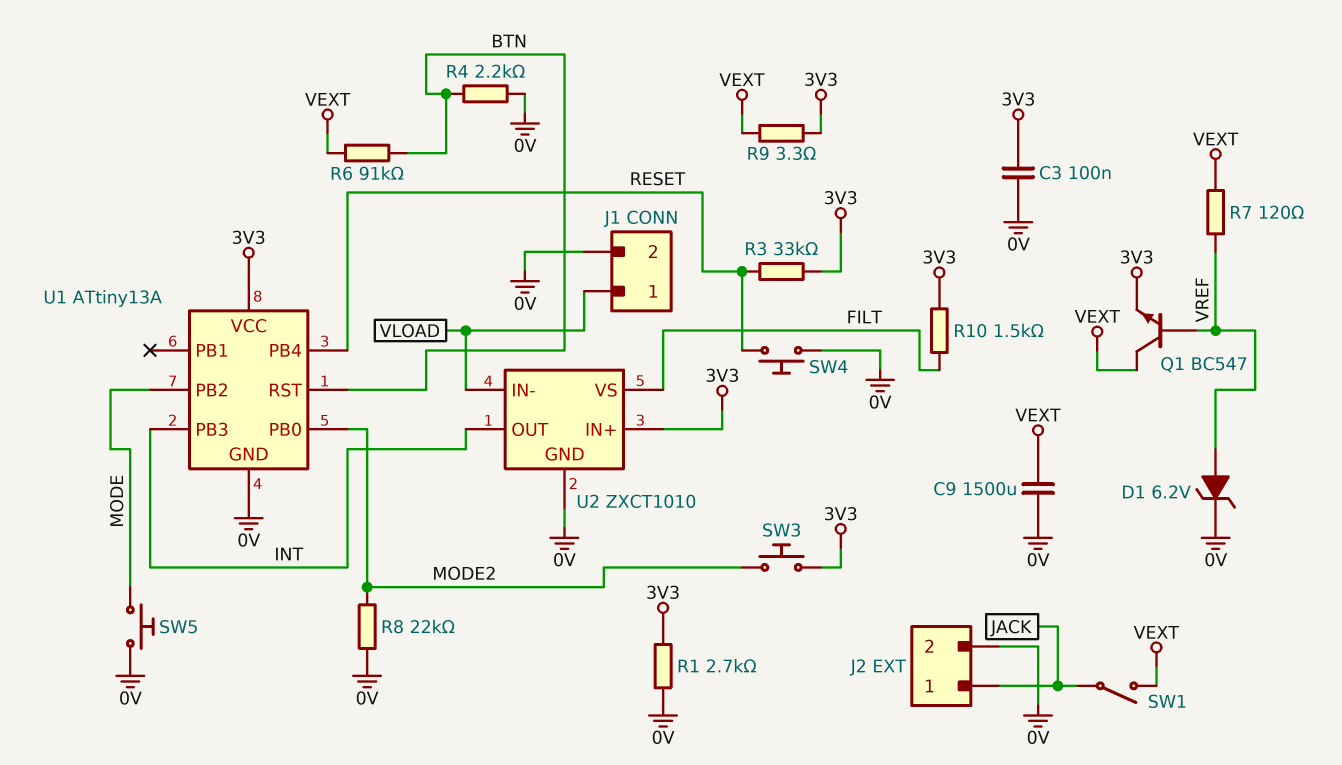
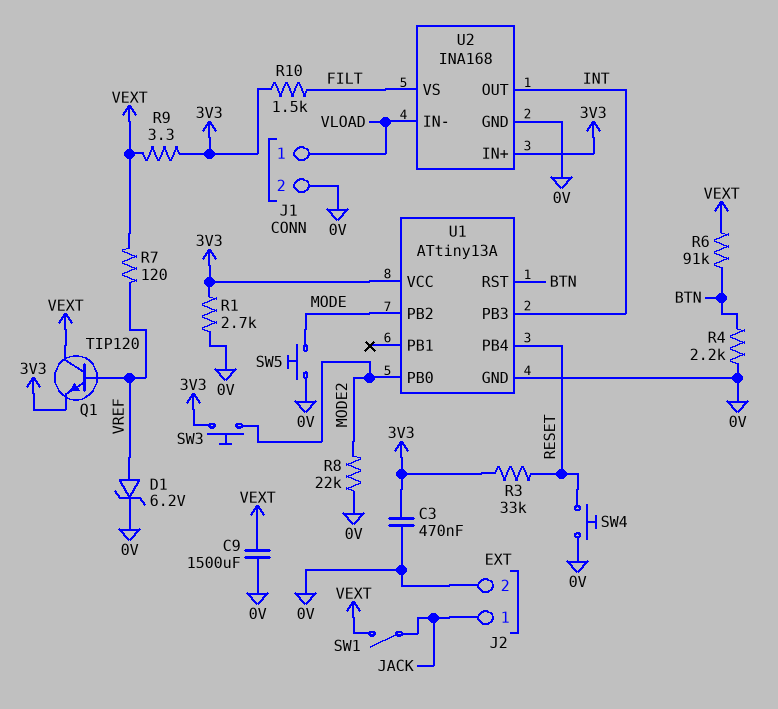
C3: 100nF (0V, 3V3) -> 470nF (0V, 3V3)
Q1: NPN BC547 (B VREF, C VEXT, E 3V3) -> NPN TIP120 (B VREF, C VEXT, E 3V3)
U2: ZXCT1010 -> INA168

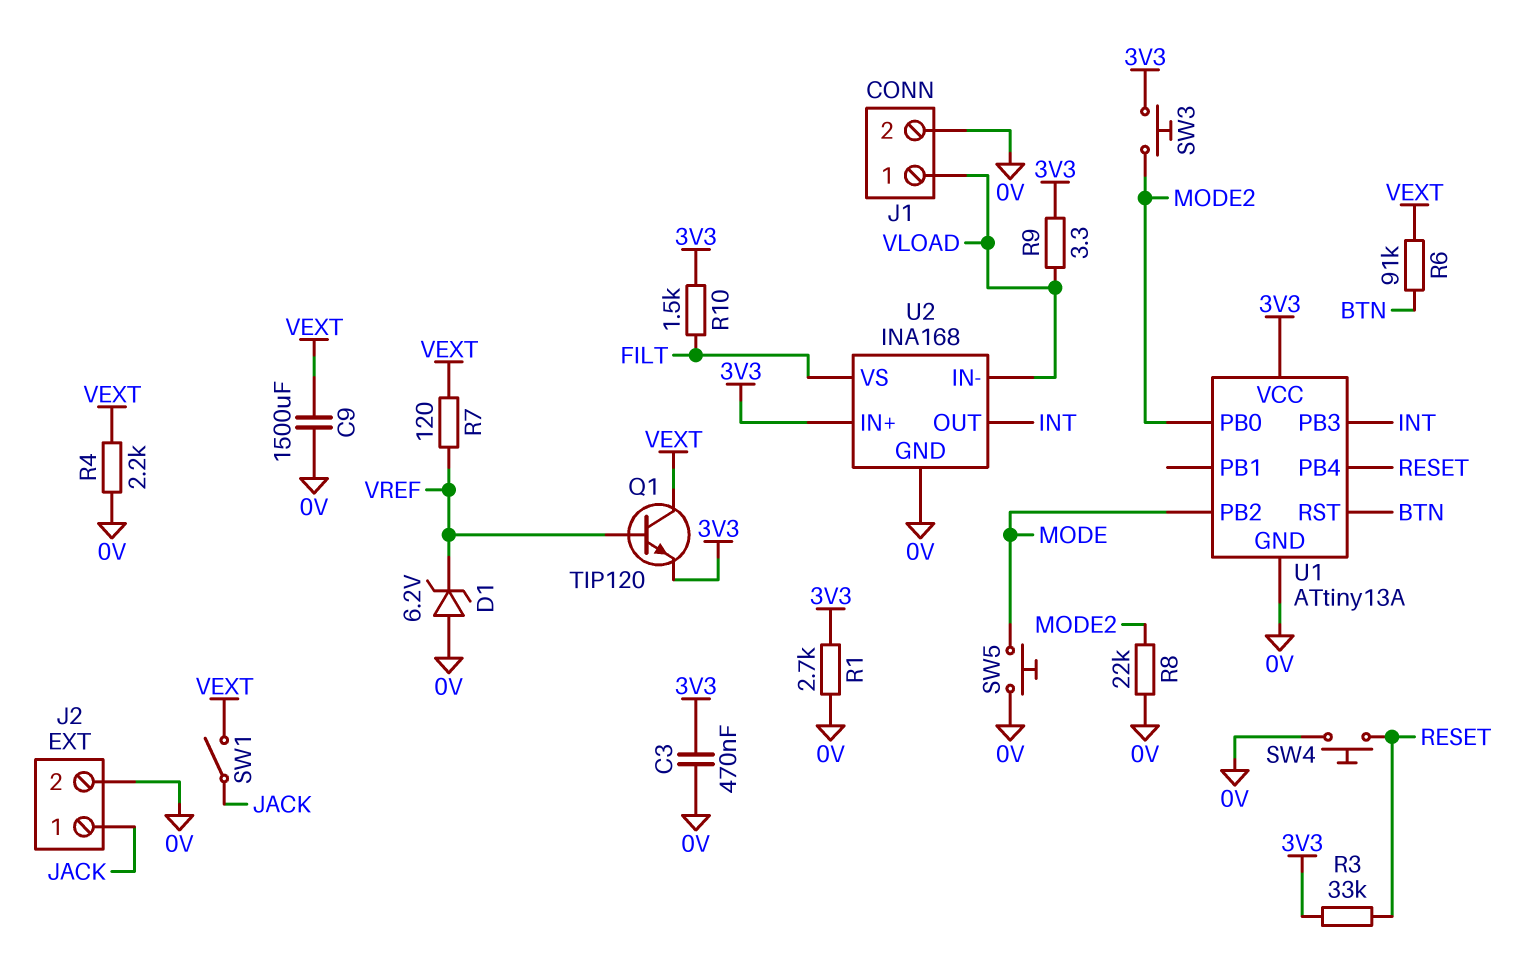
D1: zener 6.2V (A VREF, K 0V) -> zener 6.2V (A 0V, K VREF)
R4: 2.2k (0V, BTN) -> 2.2k (0V, VEXT)
R9: 3.3 (3V3, VEXT) -> 3.3 (3V3, VLOAD)

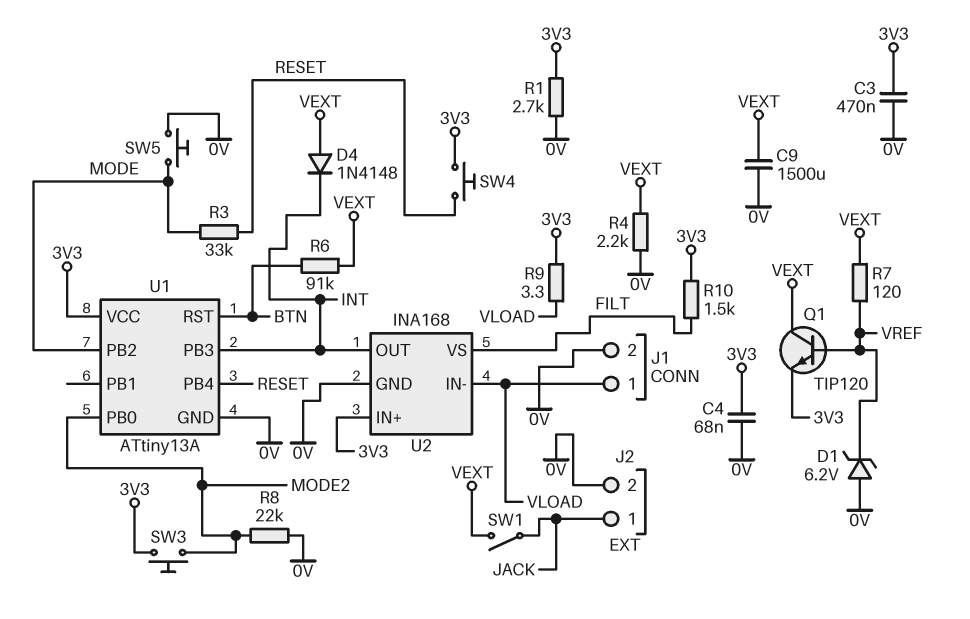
C4: none -> 68nF (0V, 3V3)
D4: none -> diode 1N4148 (A VEXT, K INT)
R3: 33k (3V3, RESET) -> 33k (MODE, RESET)
SW4: button (0V, RESET) -> button (3V3, RESET)

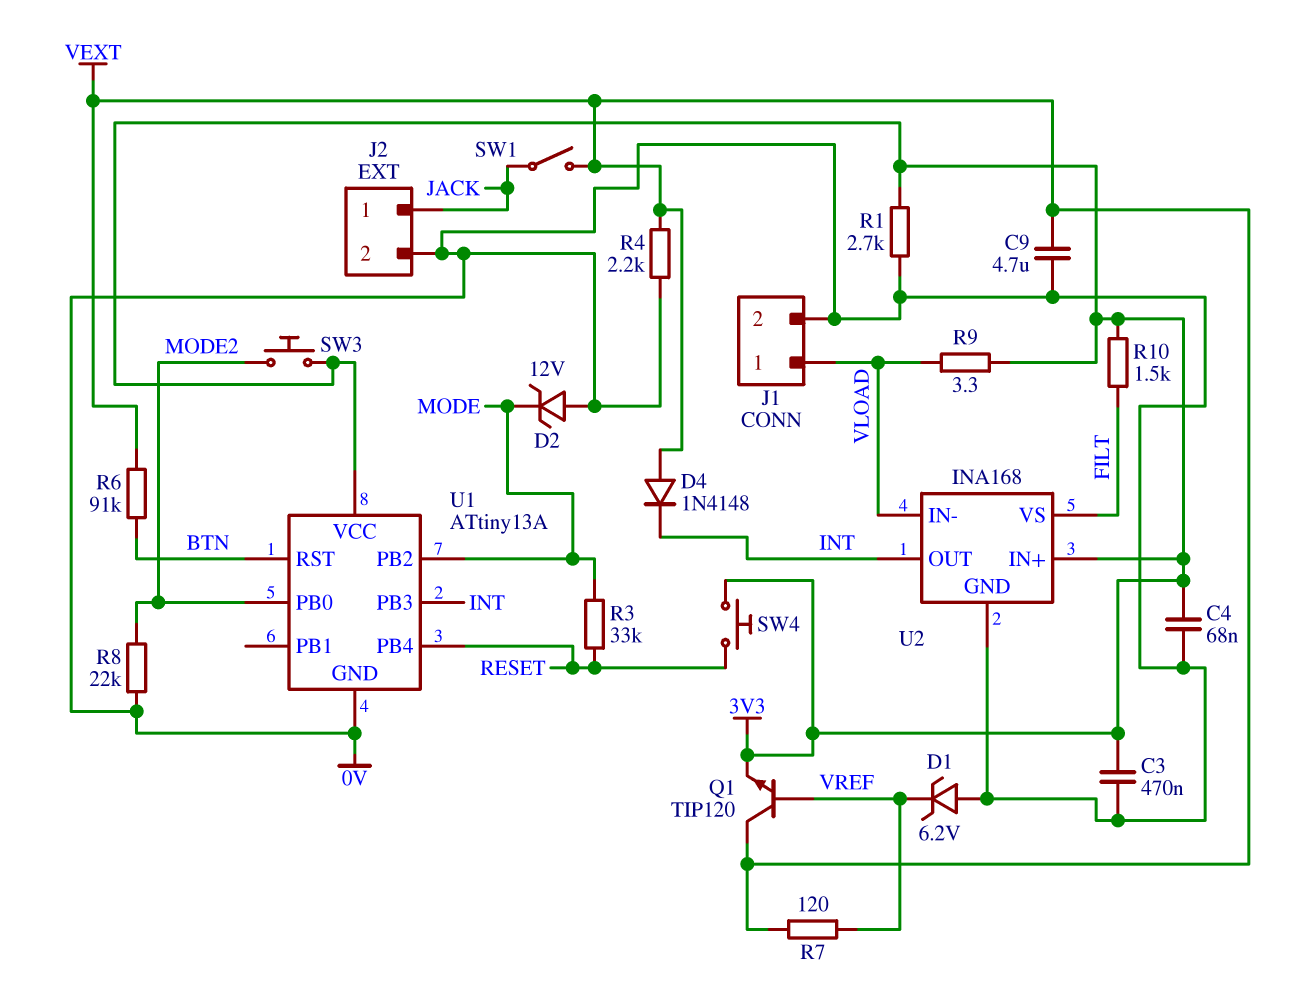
C9: 1500uF (0V, VEXT) -> 4.7uF (0V, VEXT)
D2: none -> zener 12V (A 0V, K MODE)
SW5: button (0V, MODE) -> none

